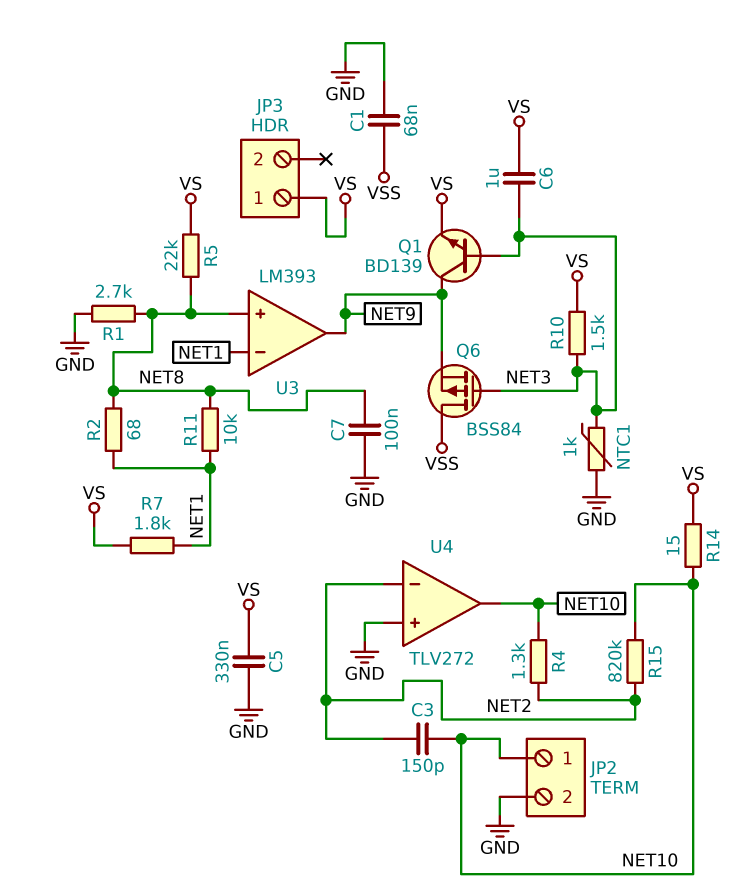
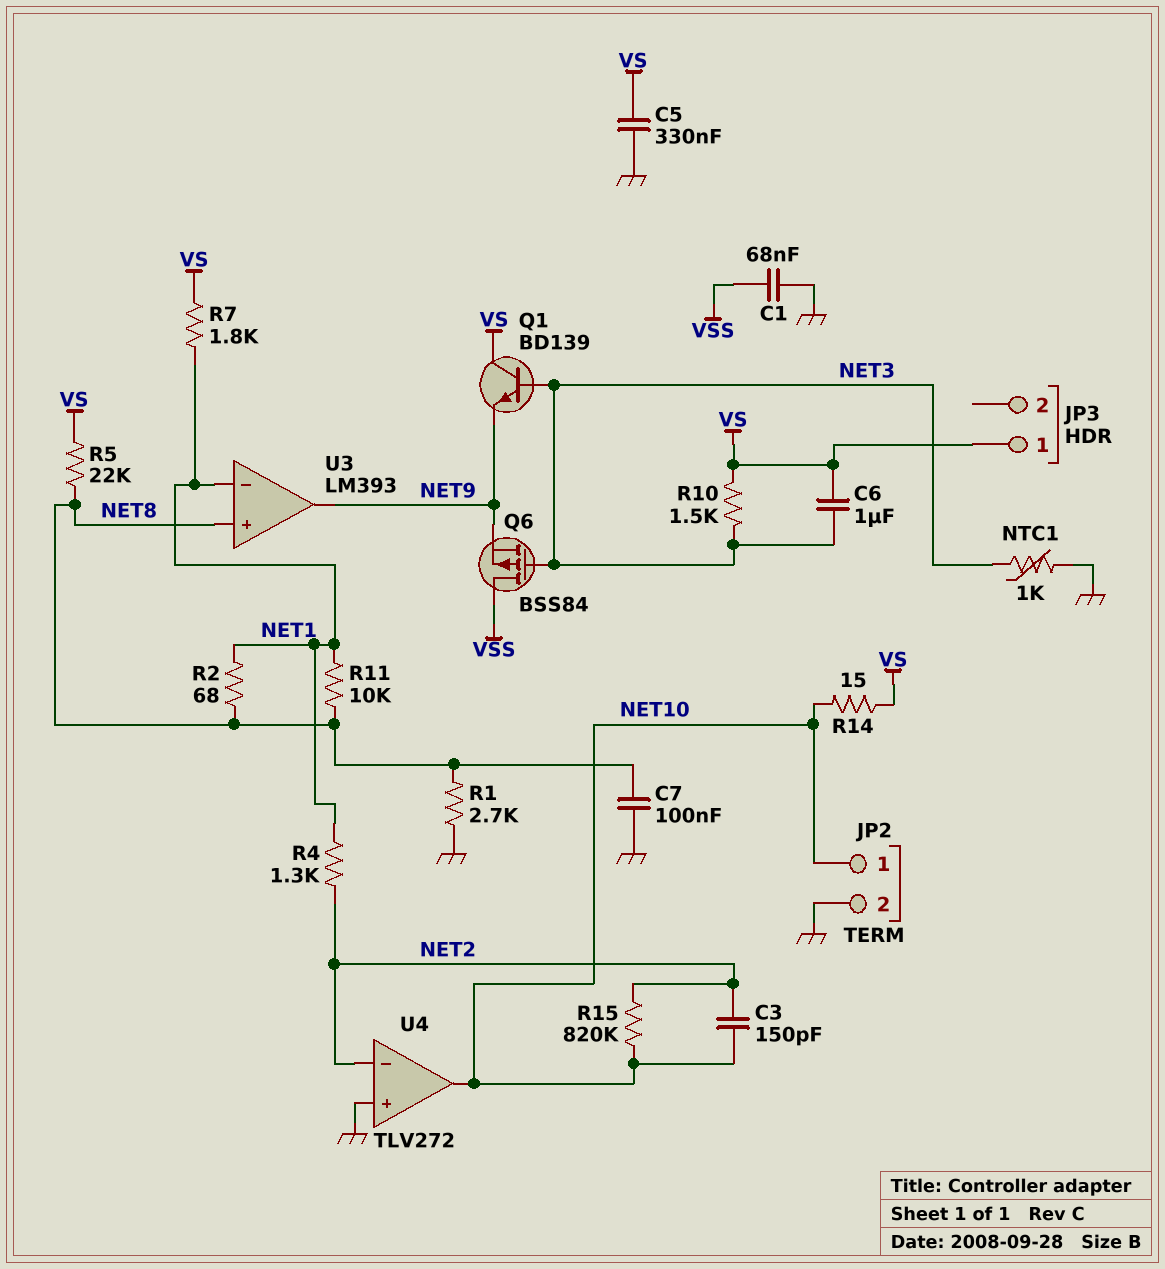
Q1: NPN BD139 (B NET3, C NET9, E VS) -> NPN BD139 (B NET3, C VS, E NET9)
R4: 1.3k (NET2, NET10) -> 1.3k (NET1, NET2)

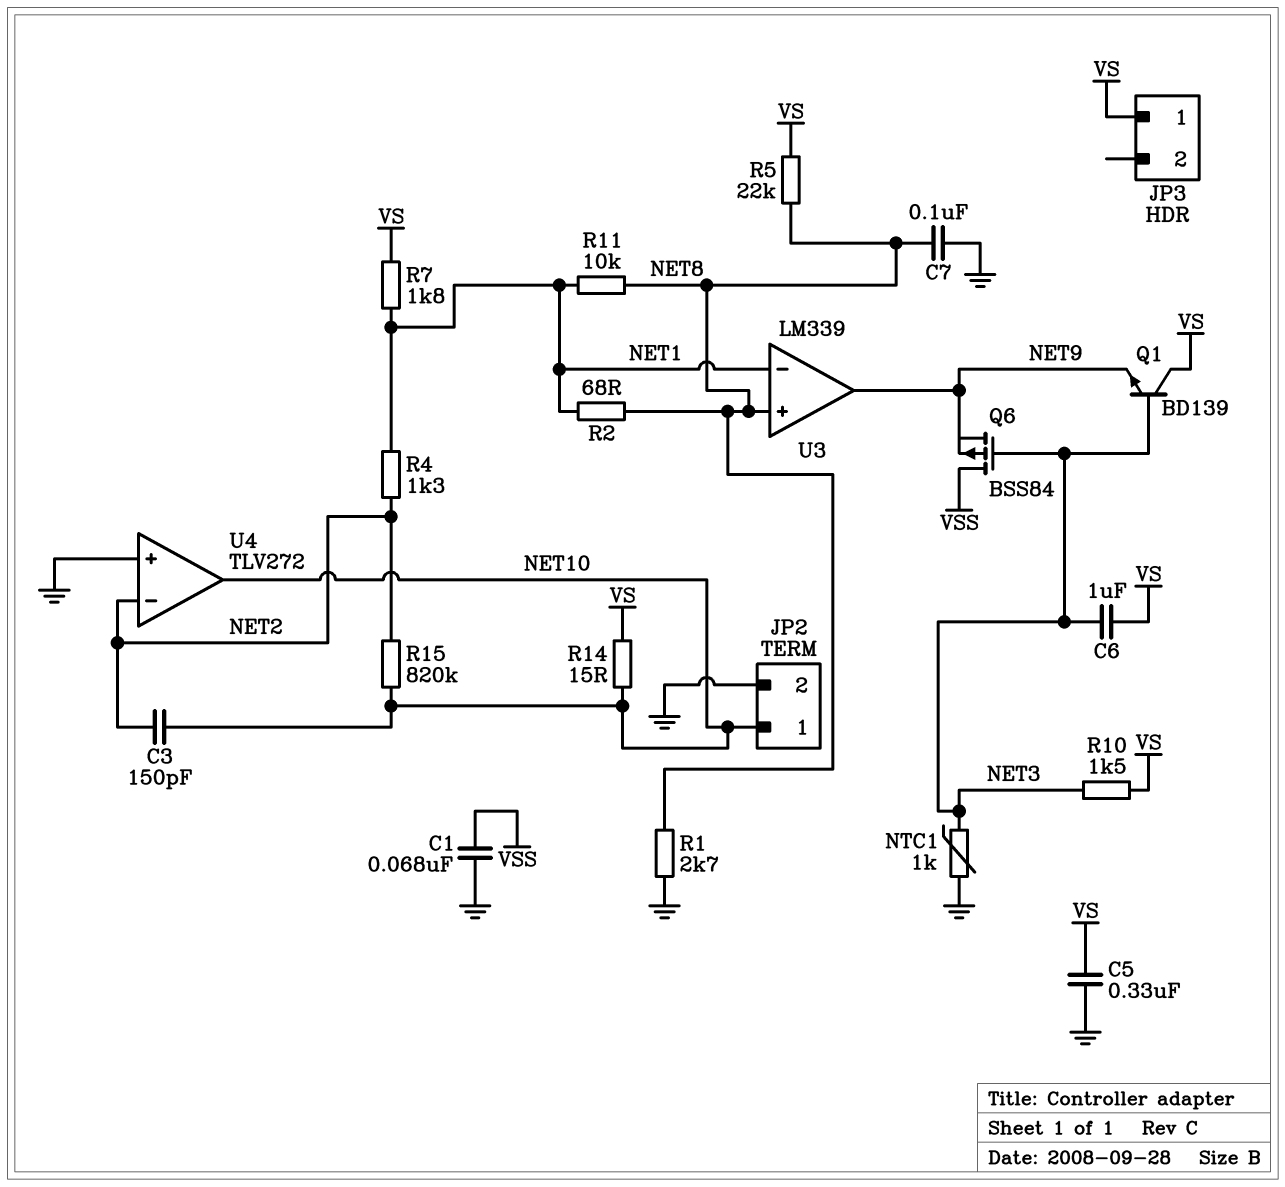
U3: LM393 -> LM339

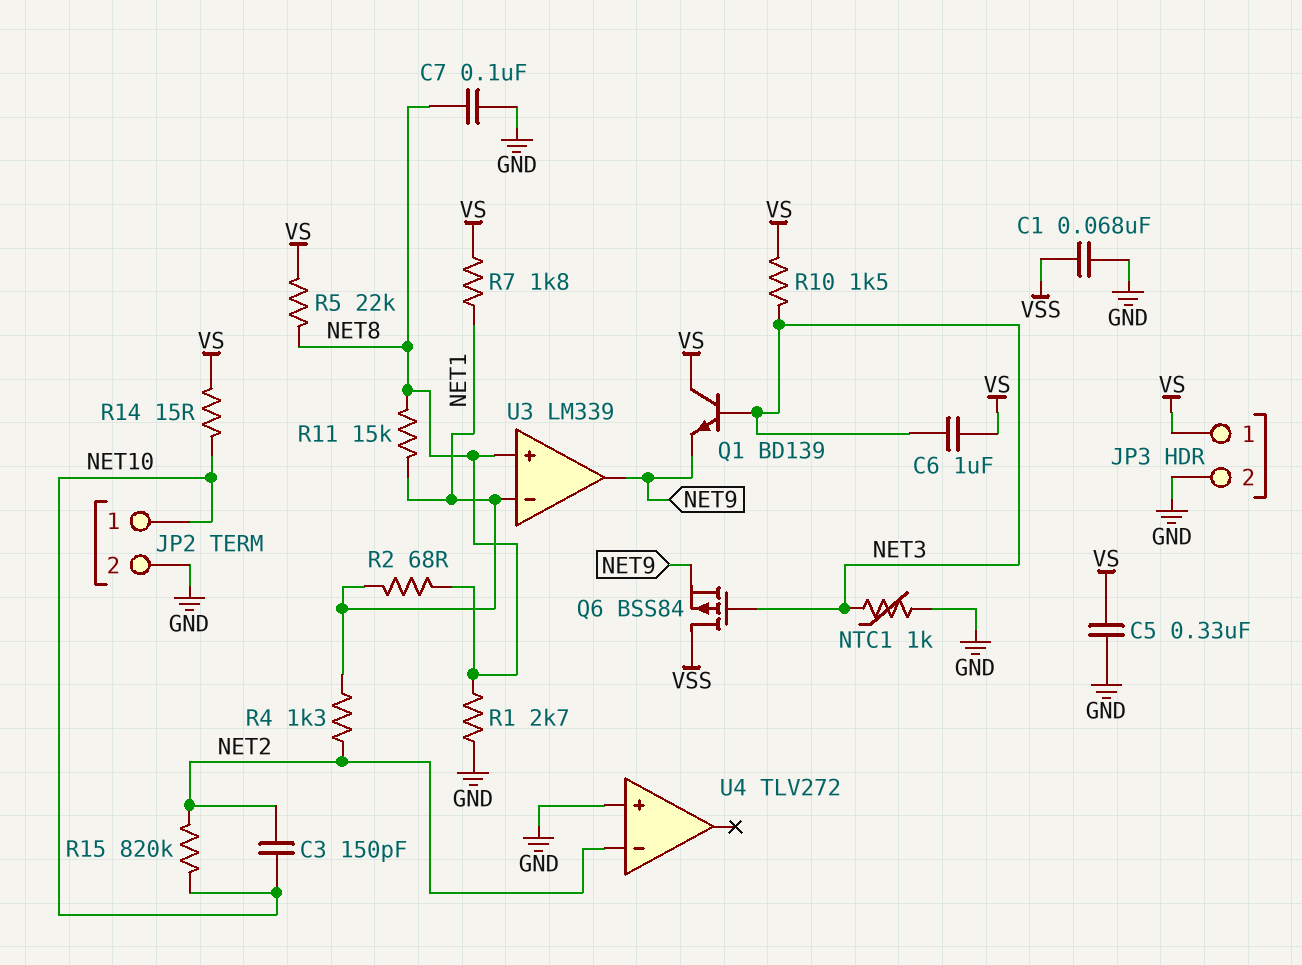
JP3 pin 2: none -> GND
R11: 10k (NET1, NET8) -> 15k (NET1, NET8)
U4 pin out: NET10 -> none

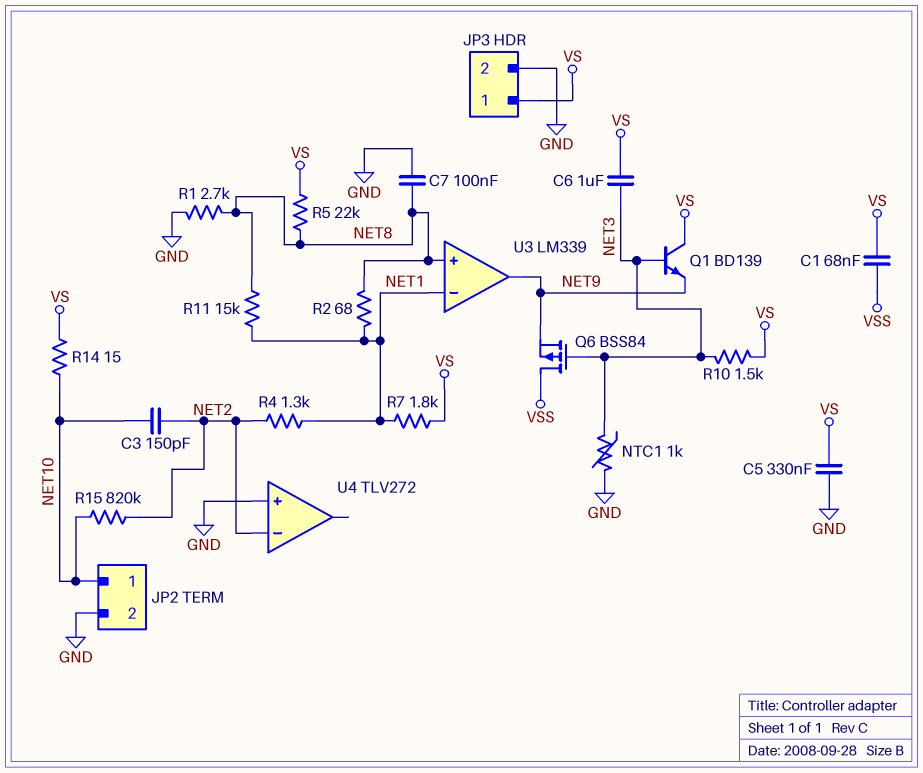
C1: 68nF (GND, VSS) -> 68nF (VS, VSS)

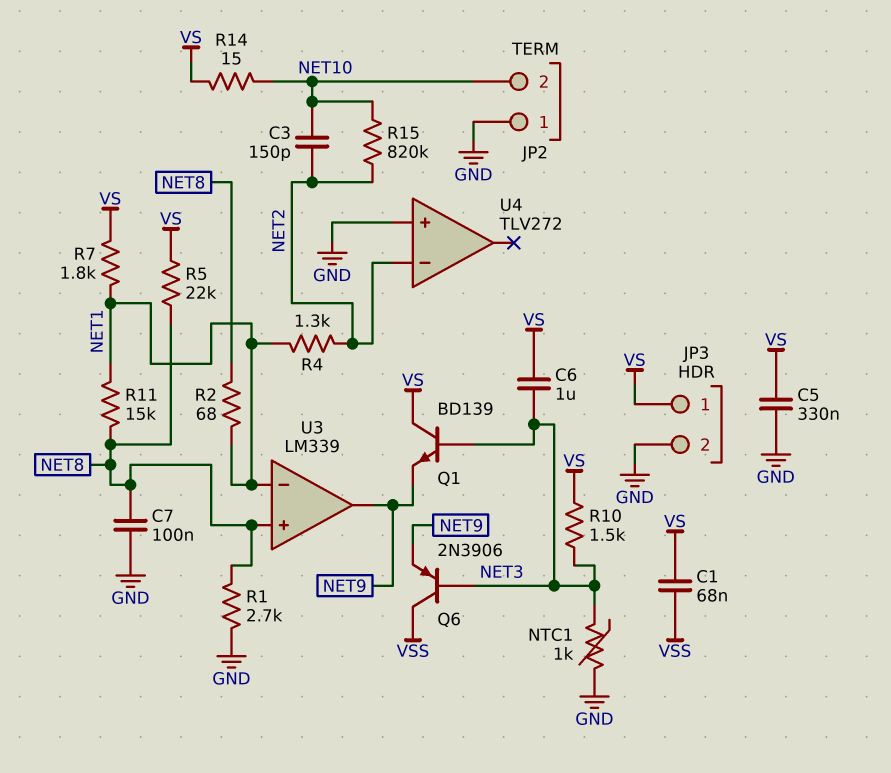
JP2 pin 1: NET10 -> GND
JP2 pin 2: GND -> NET10
Q6: PMOS BSS84 (G NET3, D VSS, S NET9) -> PNP 2N3906 (B NET3, C VSS, E NET9)

